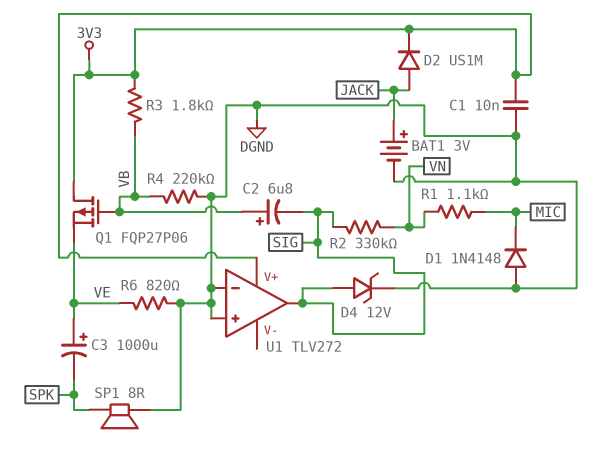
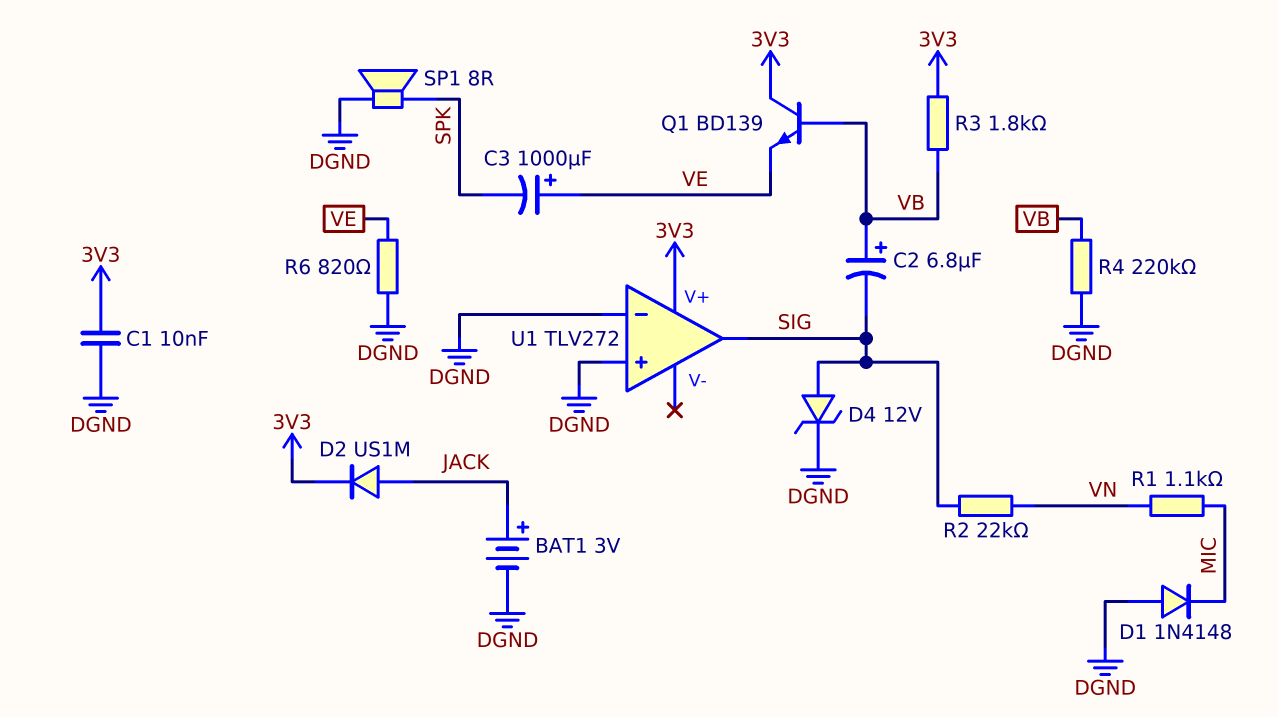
Q1: PMOS FQP27P06 (G VB, D 3V3, S VE) -> NPN BD139 (B VB, C 3V3, E VE)
R2: 330k (SIG, VN) -> 22k (SIG, VN)

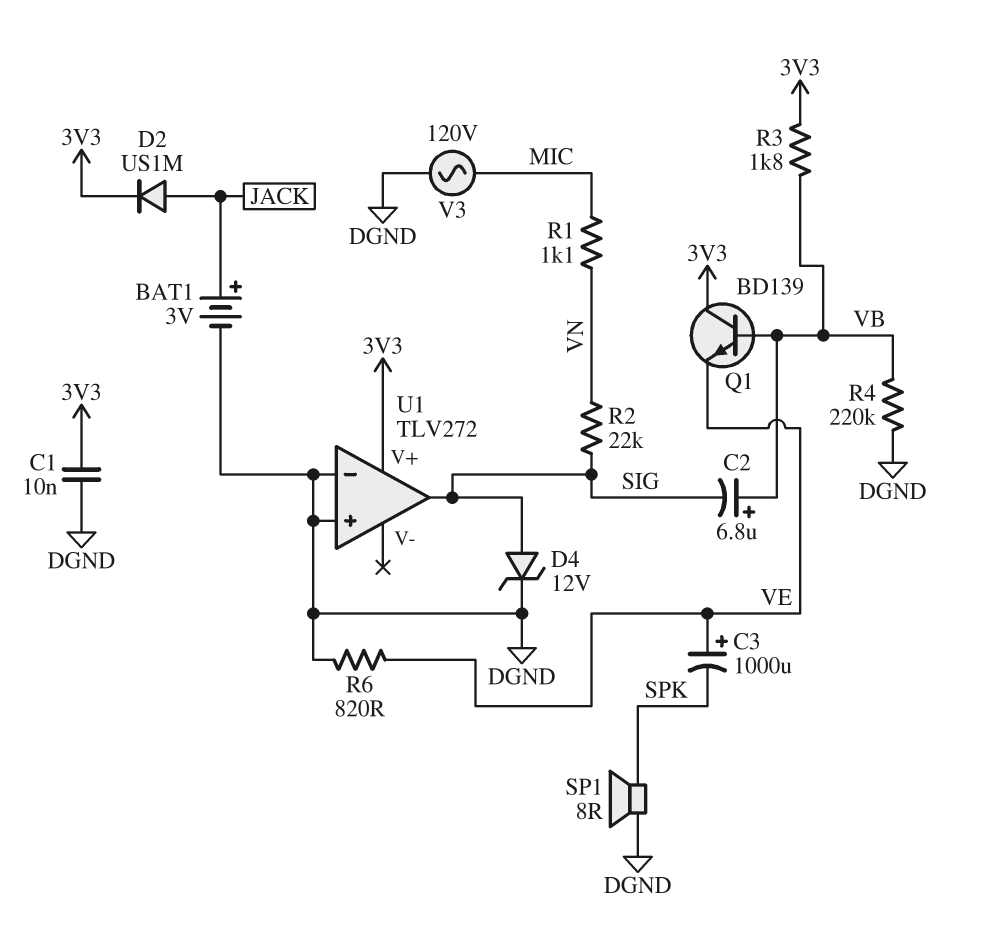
D1: diode 1N4148 (A DGND, K MIC) -> none
V3: none -> AC 120V (DGND, MIC)

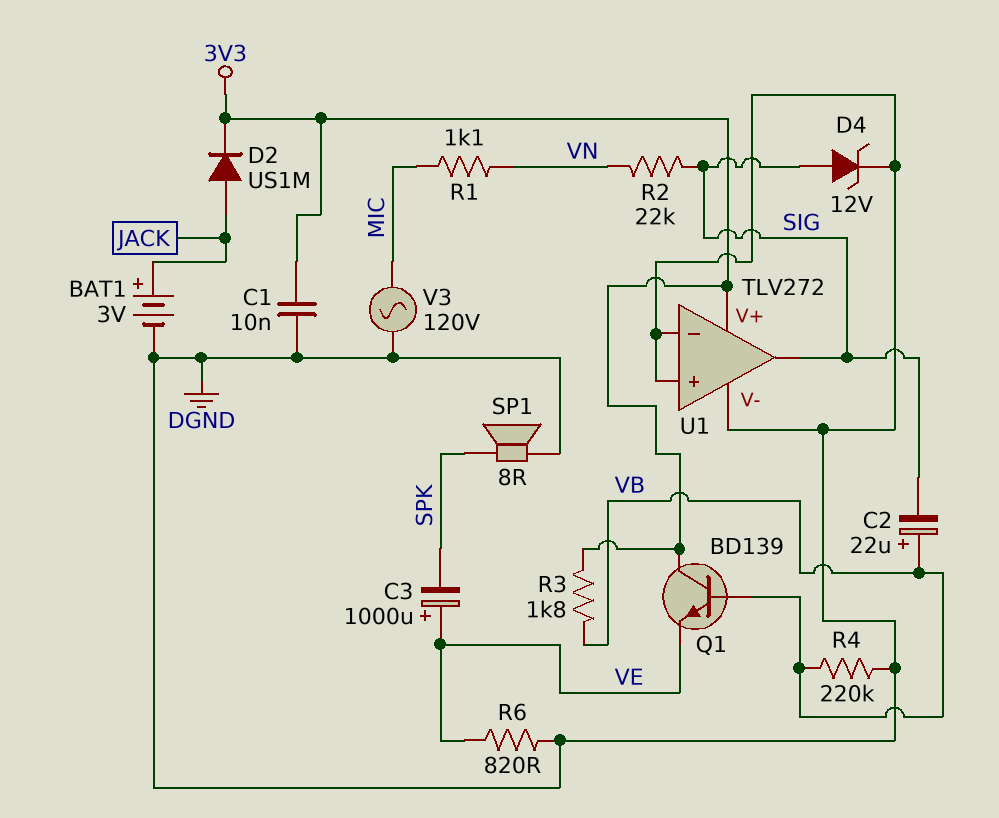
C2: 6.8uF (plus VB, minus SIG) -> 22uF (plus VB, minus SIG)
U1 pin V-: none -> DGND

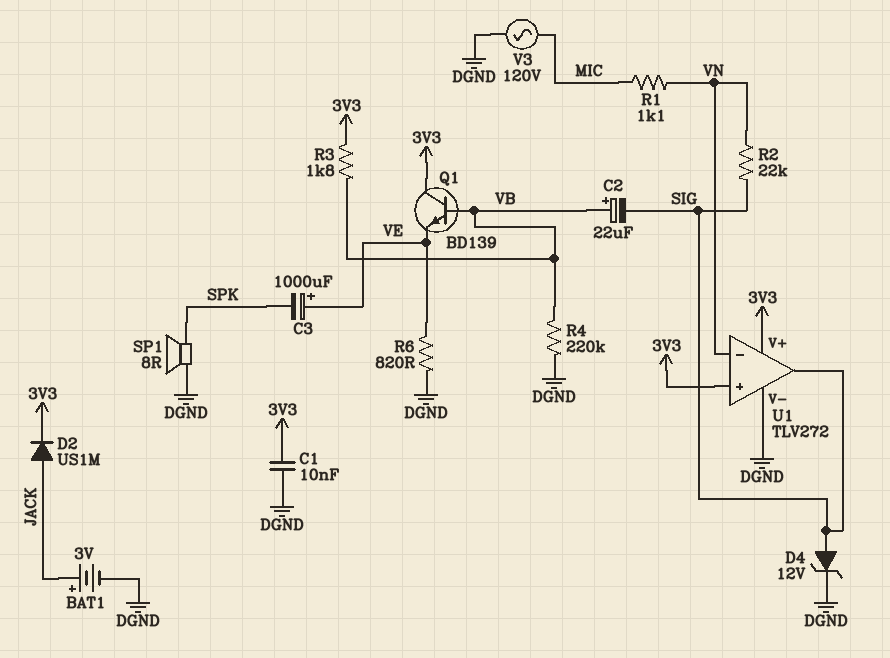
U1 pin in+: DGND -> 3V3
U1 pin in-: DGND -> VN

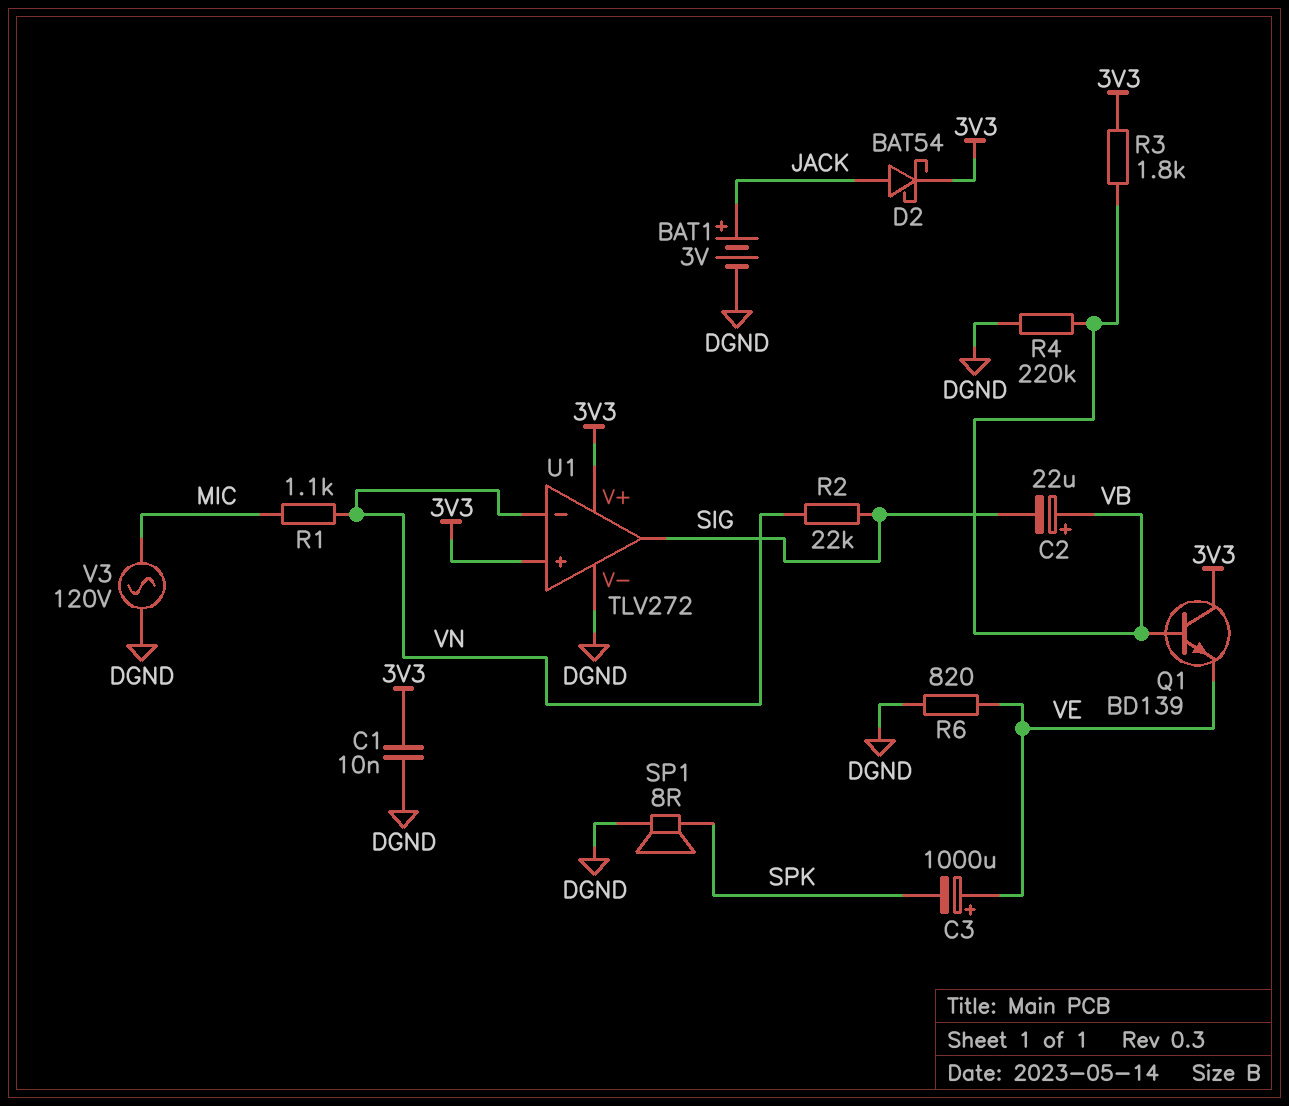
D2: diode US1M (A JACK, K 3V3) -> schottky BAT54 (A JACK, K 3V3)
D4: zener 12V (A SIG, K DGND) -> none

